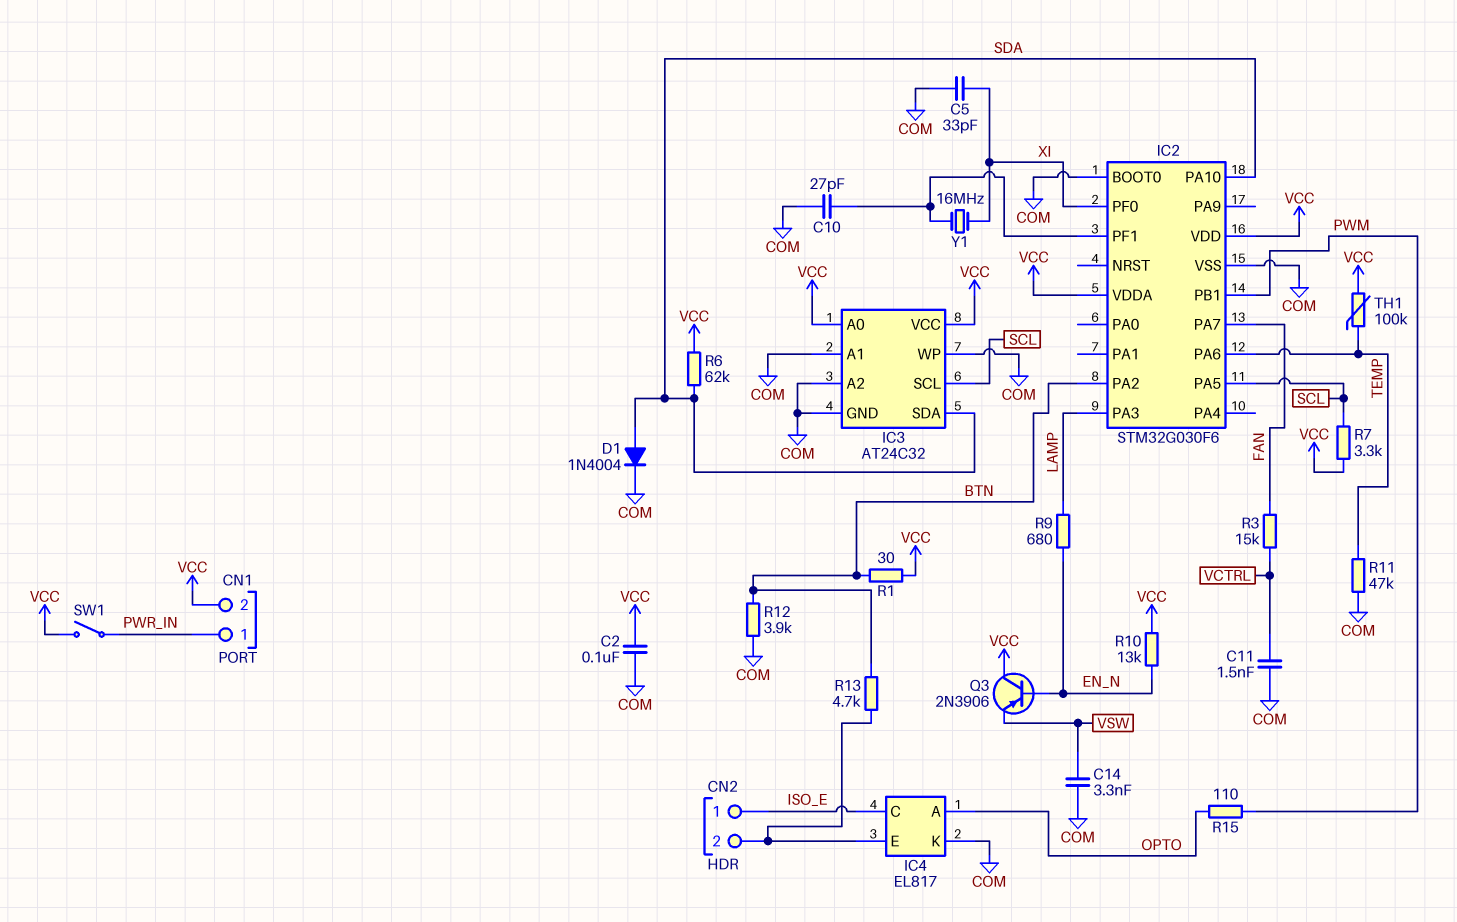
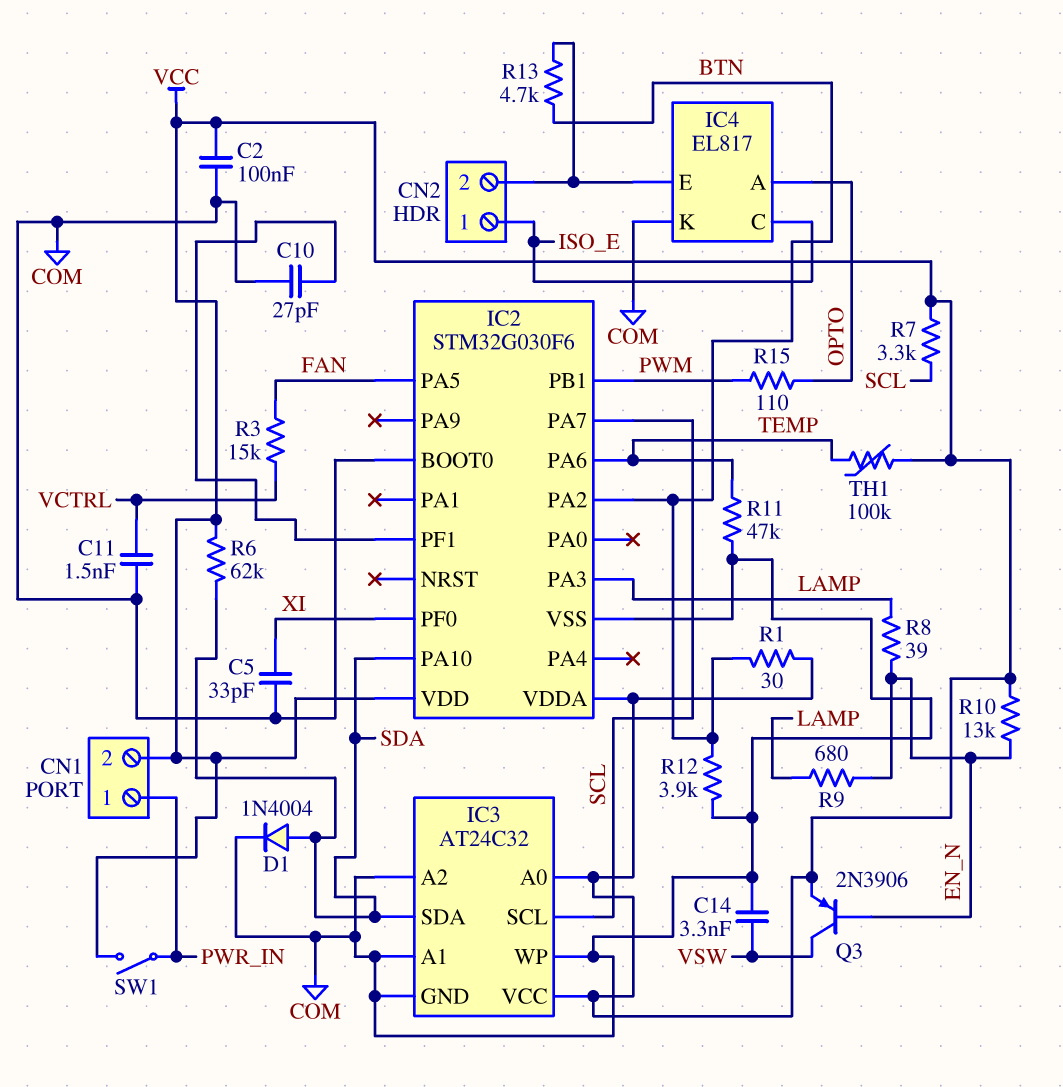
IC2 pin PA5: SCL -> FAN
IC2 pin PA7: FAN -> SCL
Q3: PNP 2N3906 (B EN_N, C VCC, E VSW) -> PNP 2N3906 (B EN_N, C VSW, E VCC)
R8: none -> 39 (EN_N, LAMP)
Y1: 16MHz (IC2/PF1, XI) -> none

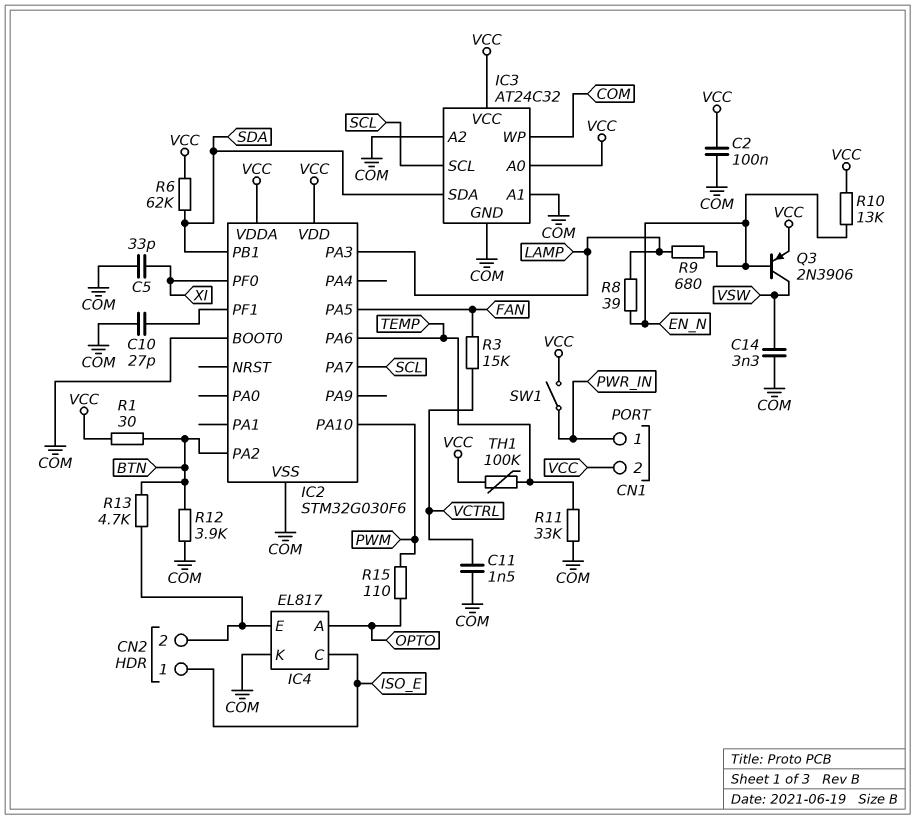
D1: diode 1N4004 (A SDA, K COM) -> none
IC2 pin PA10: SDA -> PWM
IC2 pin PB1: PWM -> SDA
R7: 3.3k (SCL, VCC) -> none
R11: 47k (COM, TEMP) -> 33k (COM, TEMP)

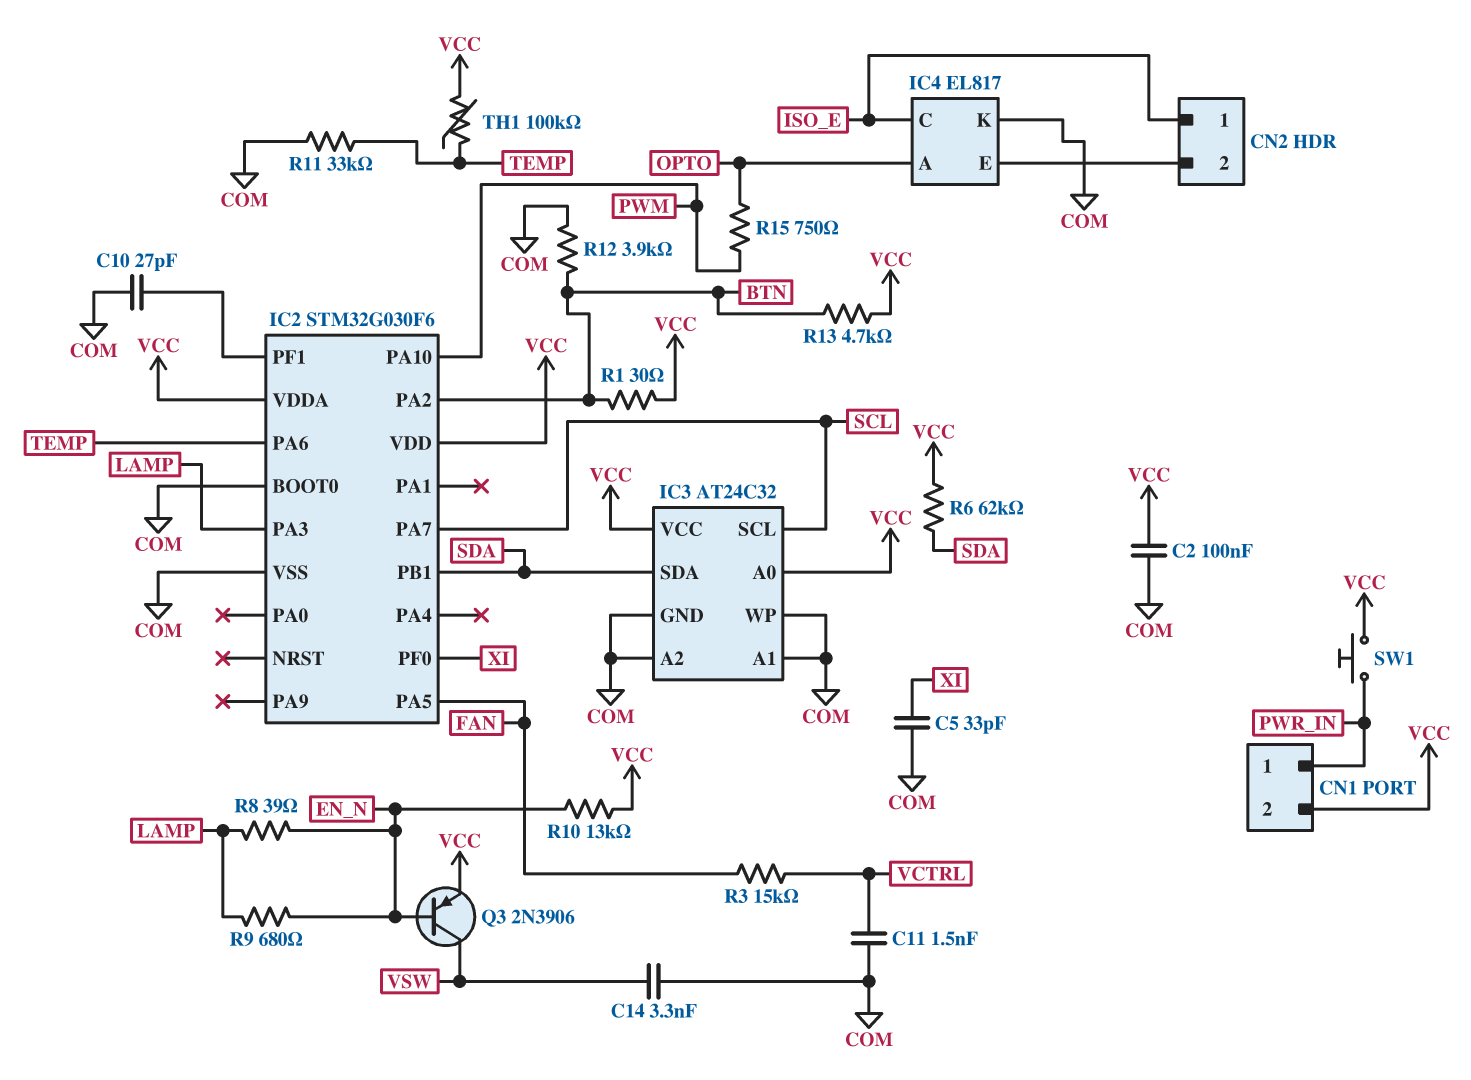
R13: 4.7k (BTN, CN2/2) -> 4.7k (BTN, VCC)
R15: 110 (OPTO, PWM) -> 750 (OPTO, PWM)
SW1: switch (PWR_IN, VCC) -> button (PWR_IN, VCC)

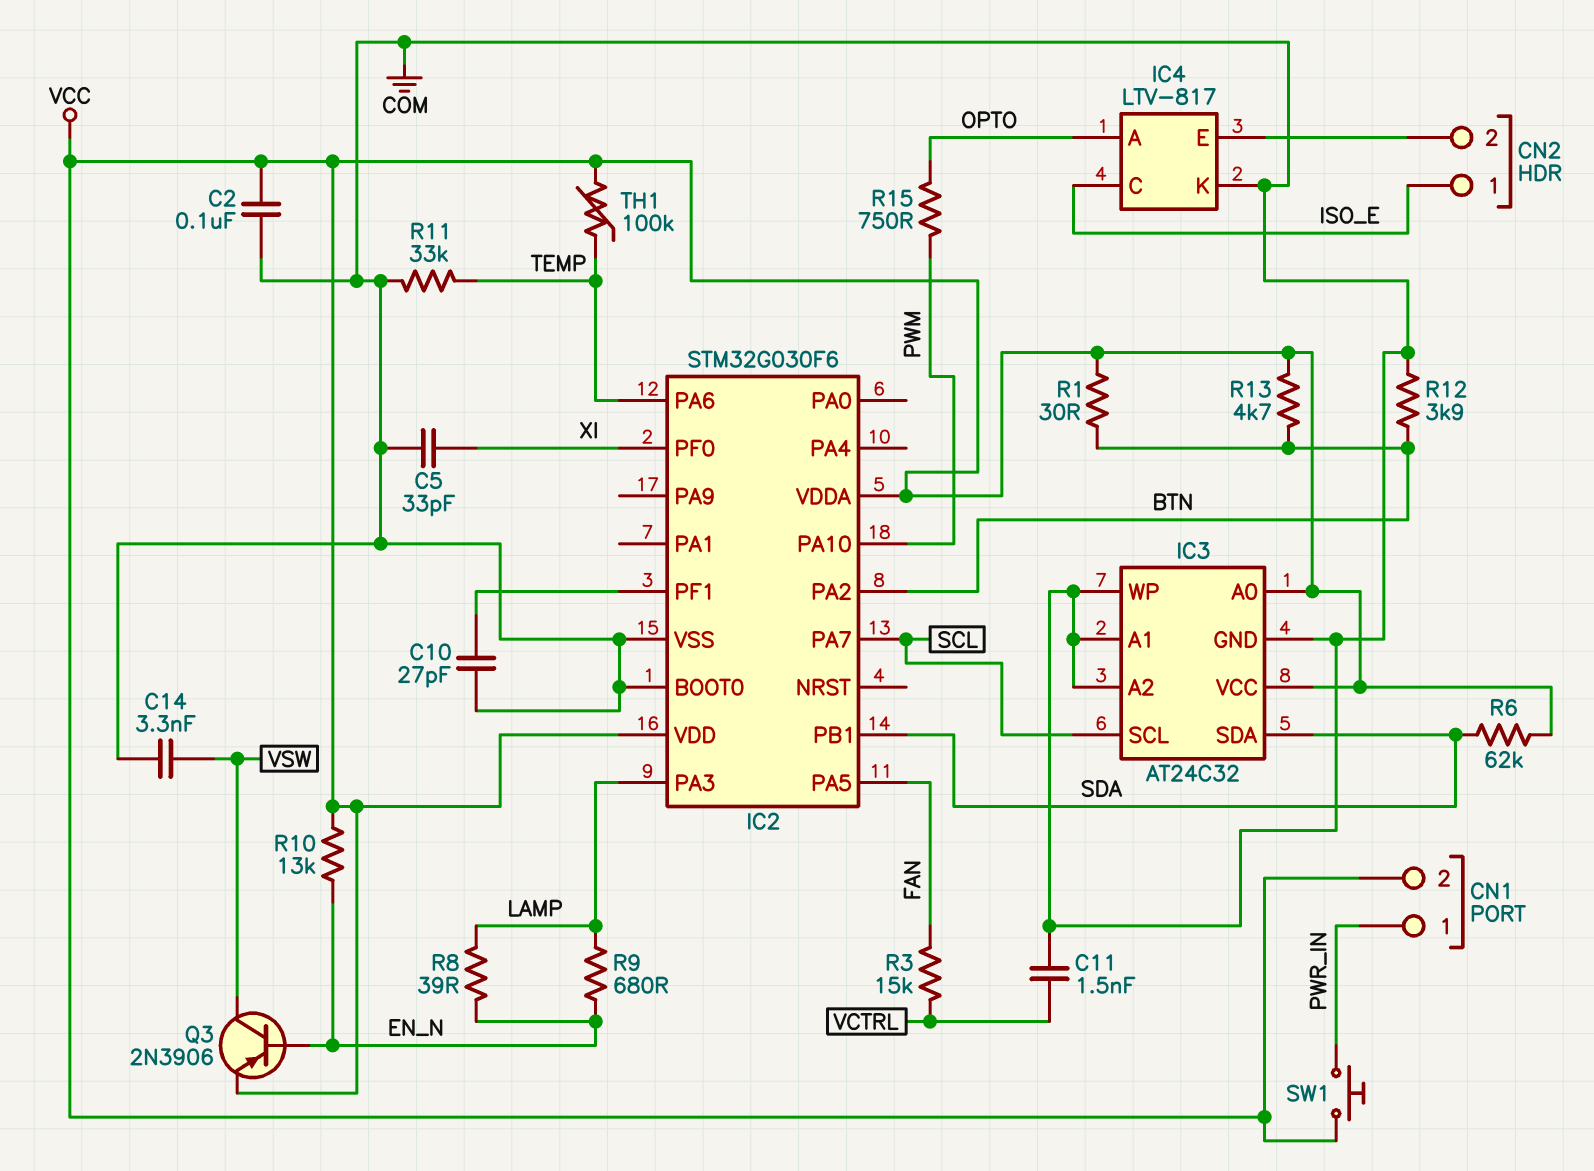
IC4: EL817 -> LTV-817

